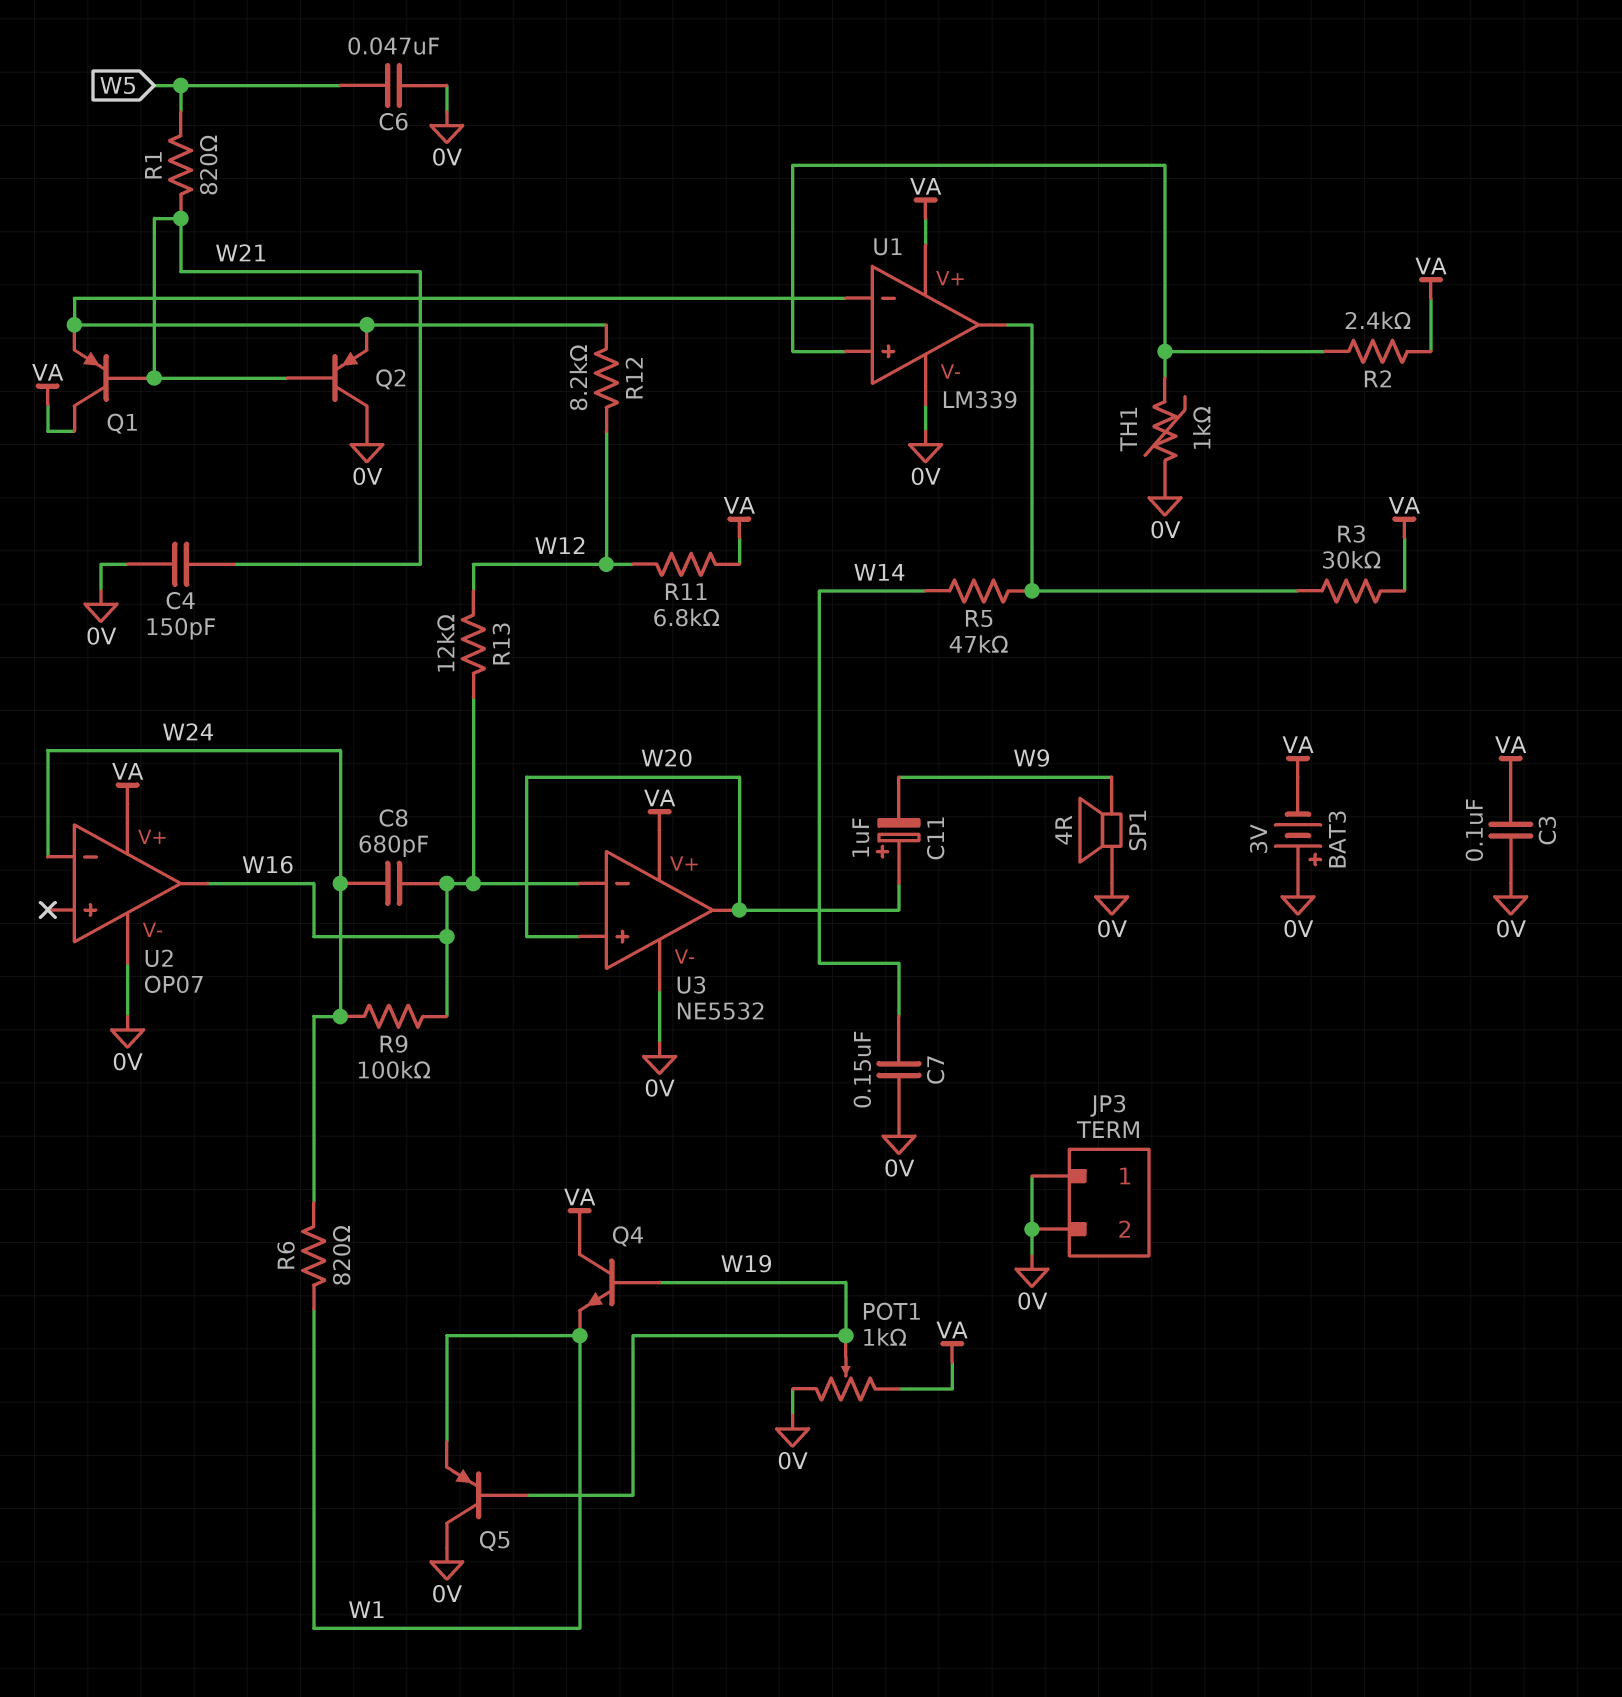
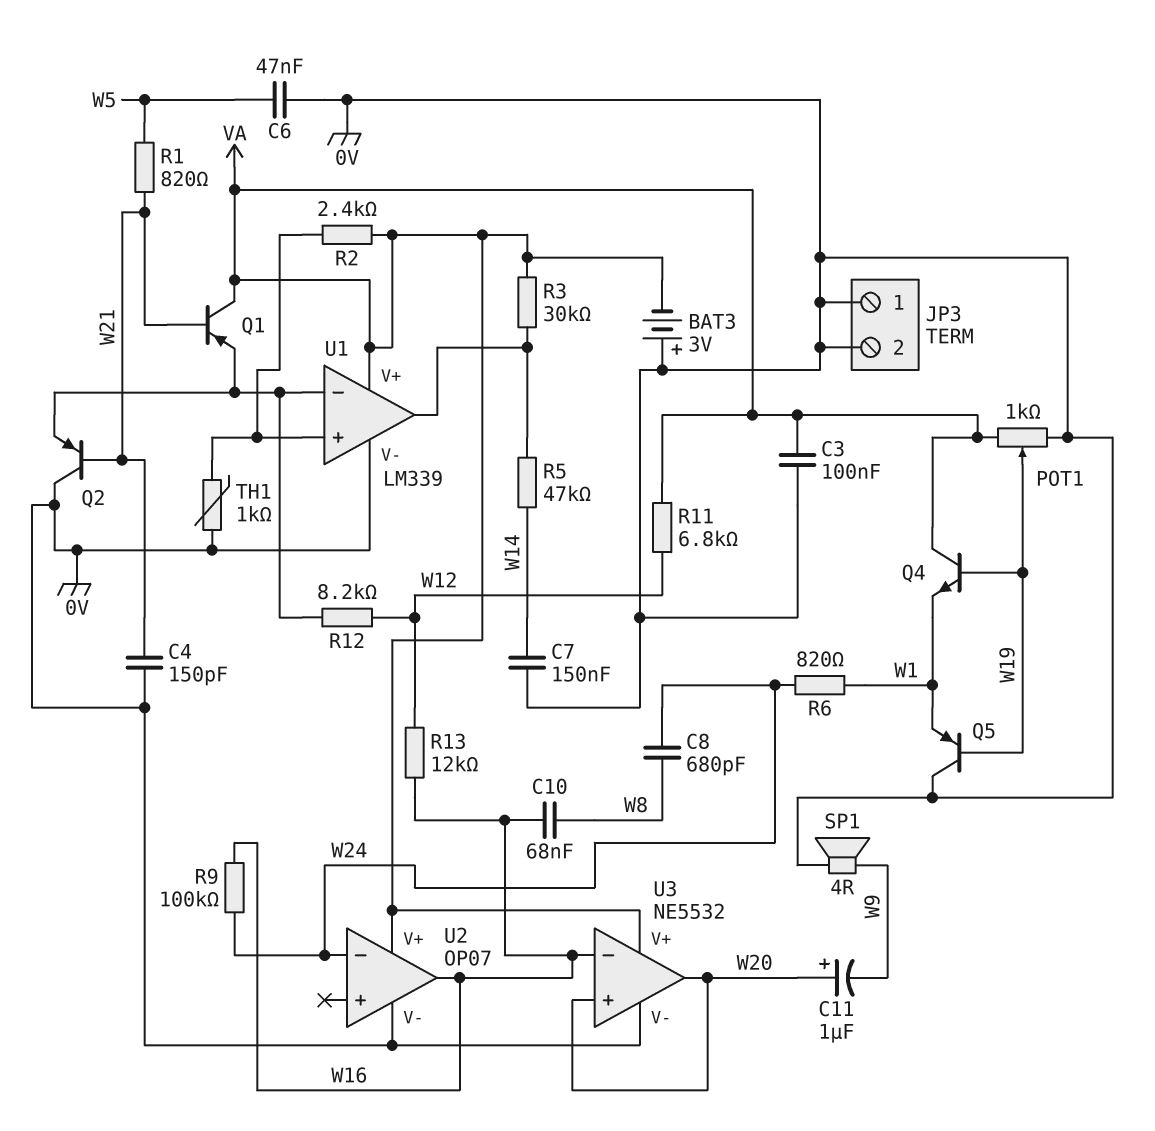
C8: 680pF (W16, W24) -> 680pF (W8, W24)
C10: none -> 68nF (W8, W16)

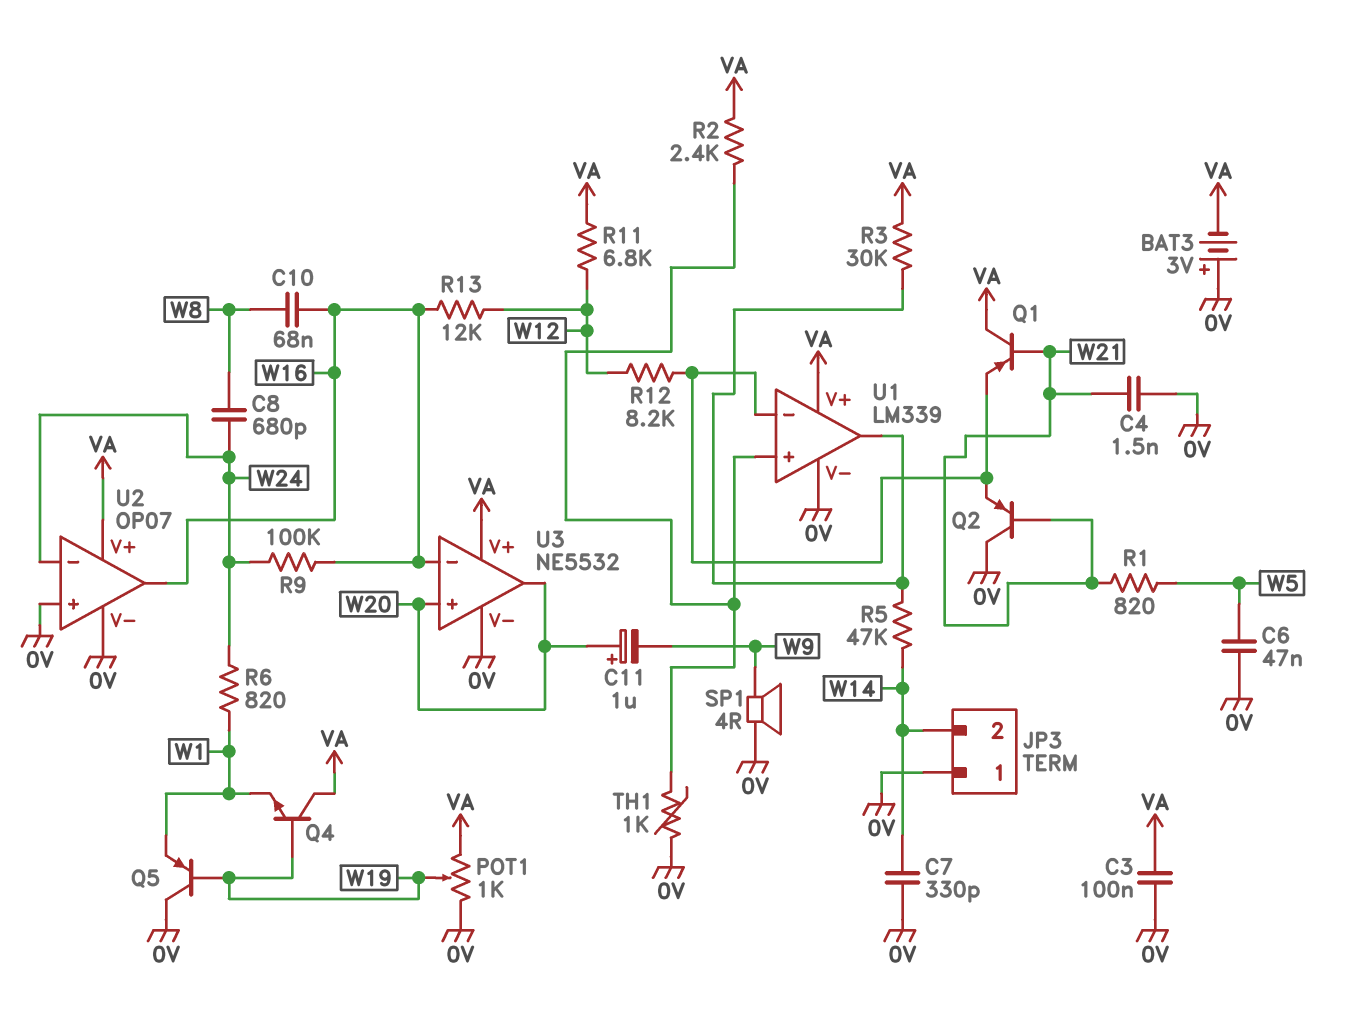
C4: 150pF (0V, W21) -> 1.5nF (0V, W21)
C7: 150nF (0V, W14) -> 330pF (0V, W14)
JP3 pin 2: 0V -> W14
U2 pin in+: none -> 0V

